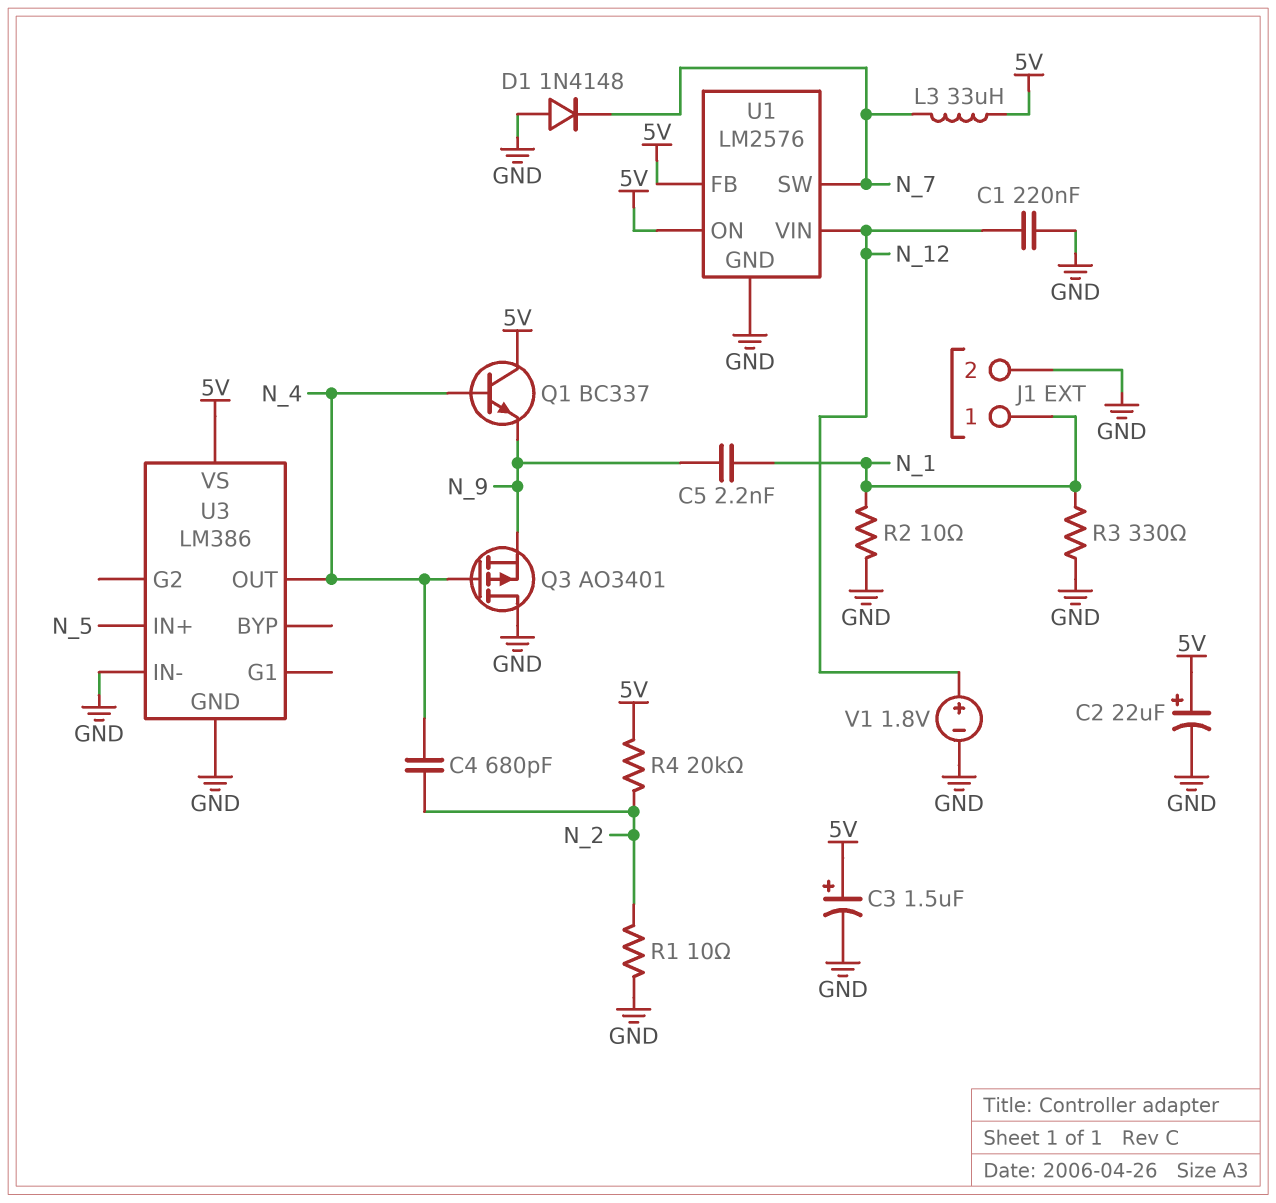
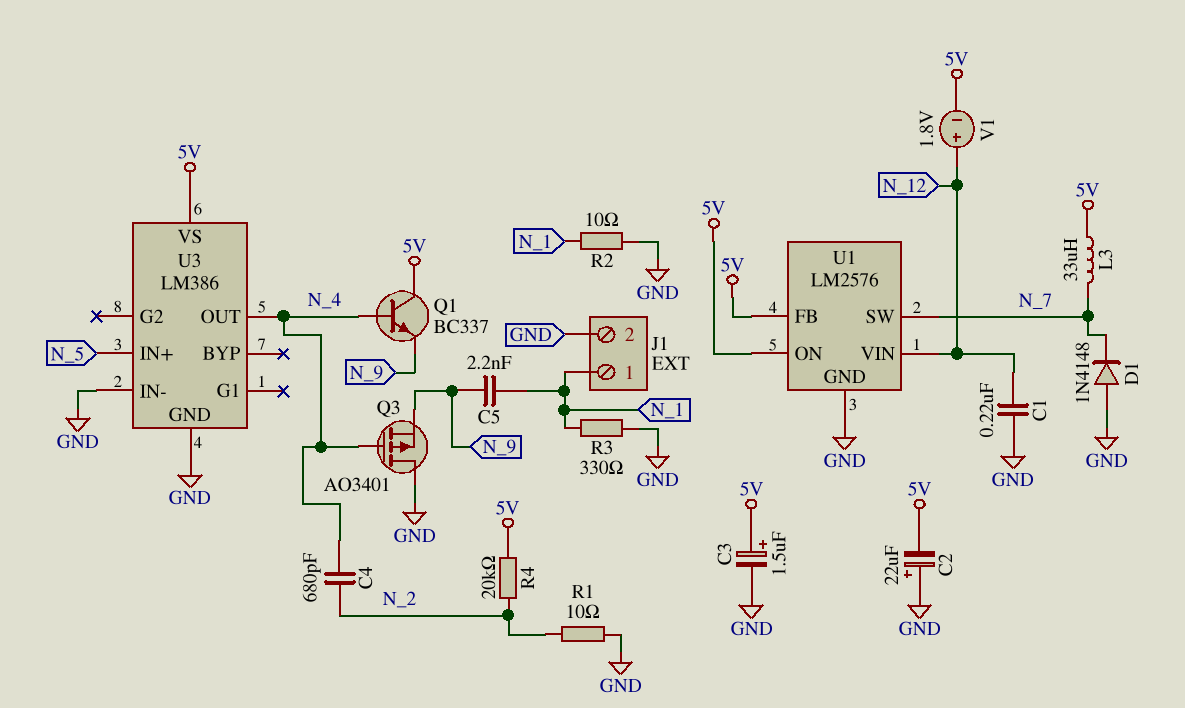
C2: 22uF (plus 5V, minus GND) -> 22uF (plus GND, minus 5V)
V1: 1.8V (plus N_12, minus GND) -> 1.8V (plus N_12, minus 5V)

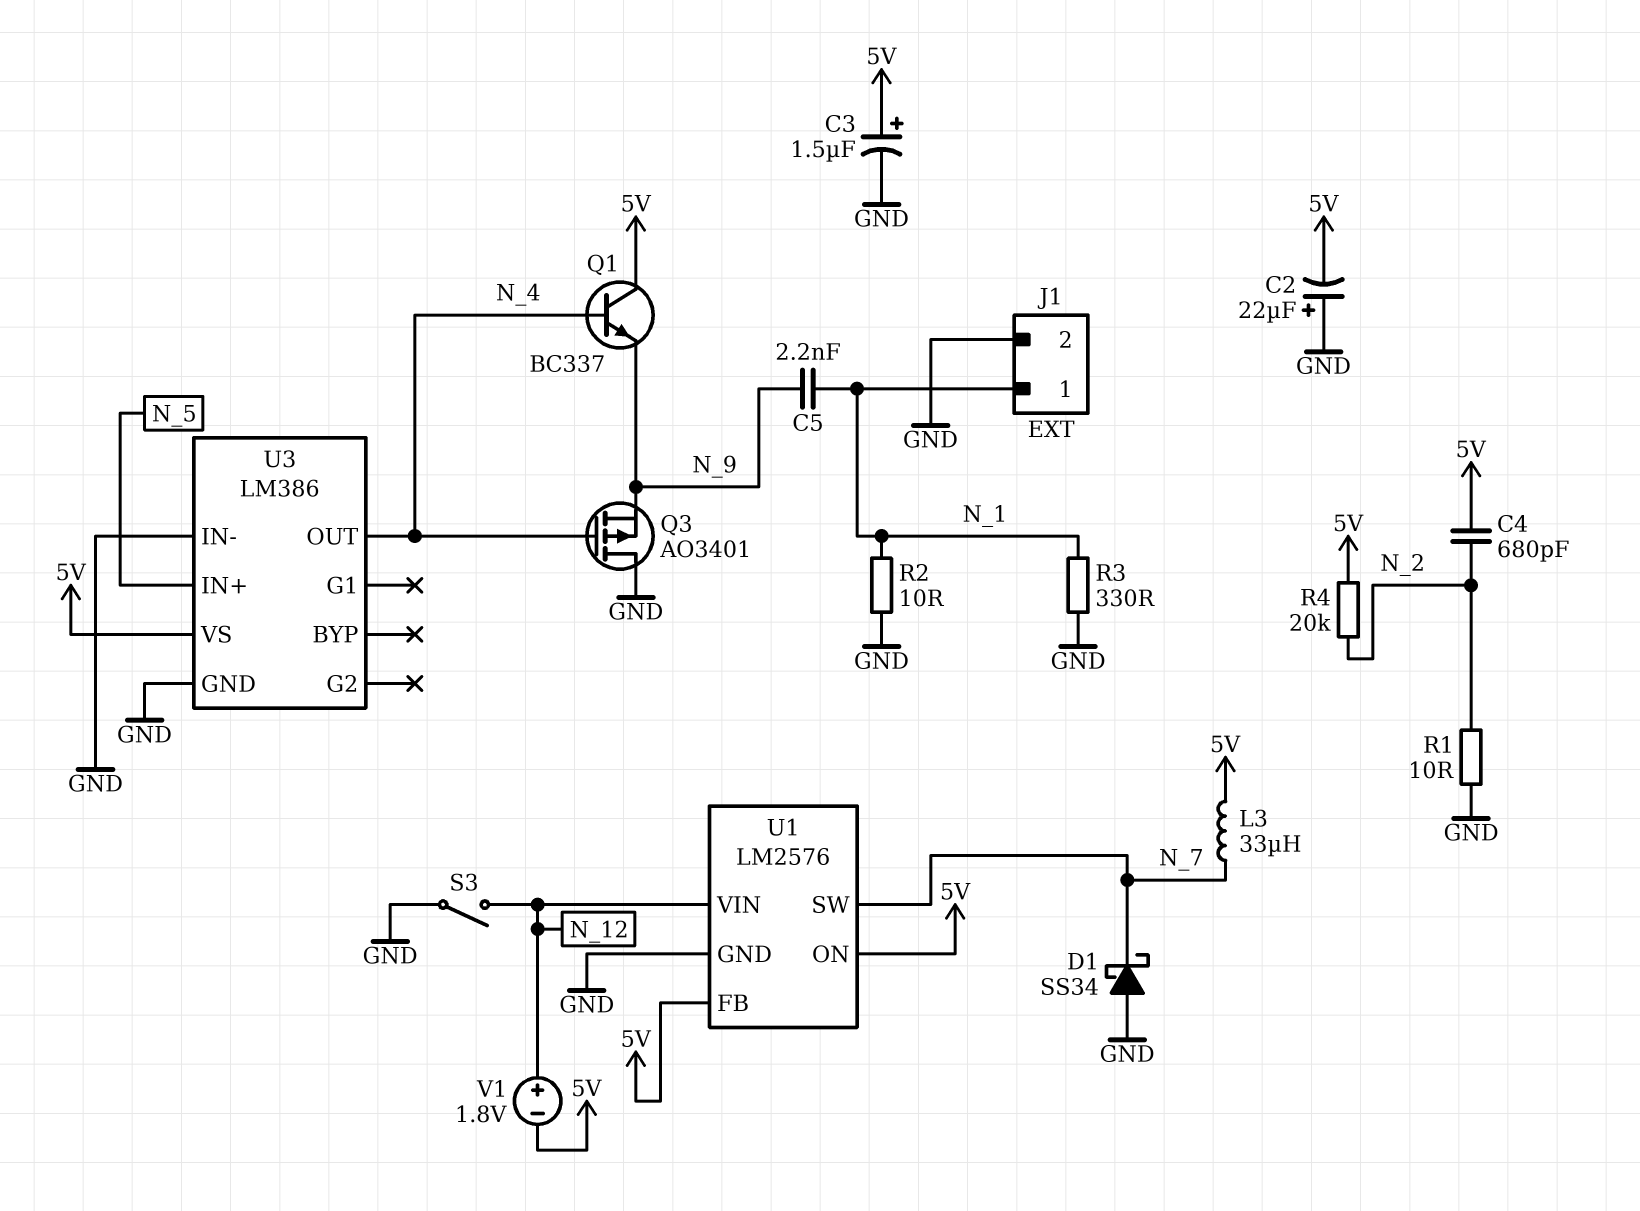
C1: 220nF (GND, N_12) -> none
C4: 680pF (N_2, N_4) -> 680pF (5V, N_2)
D1: diode 1N4148 (A GND, K N_7) -> schottky SS34 (A GND, K N_7)
S3: none -> switch (GND, N_12)

